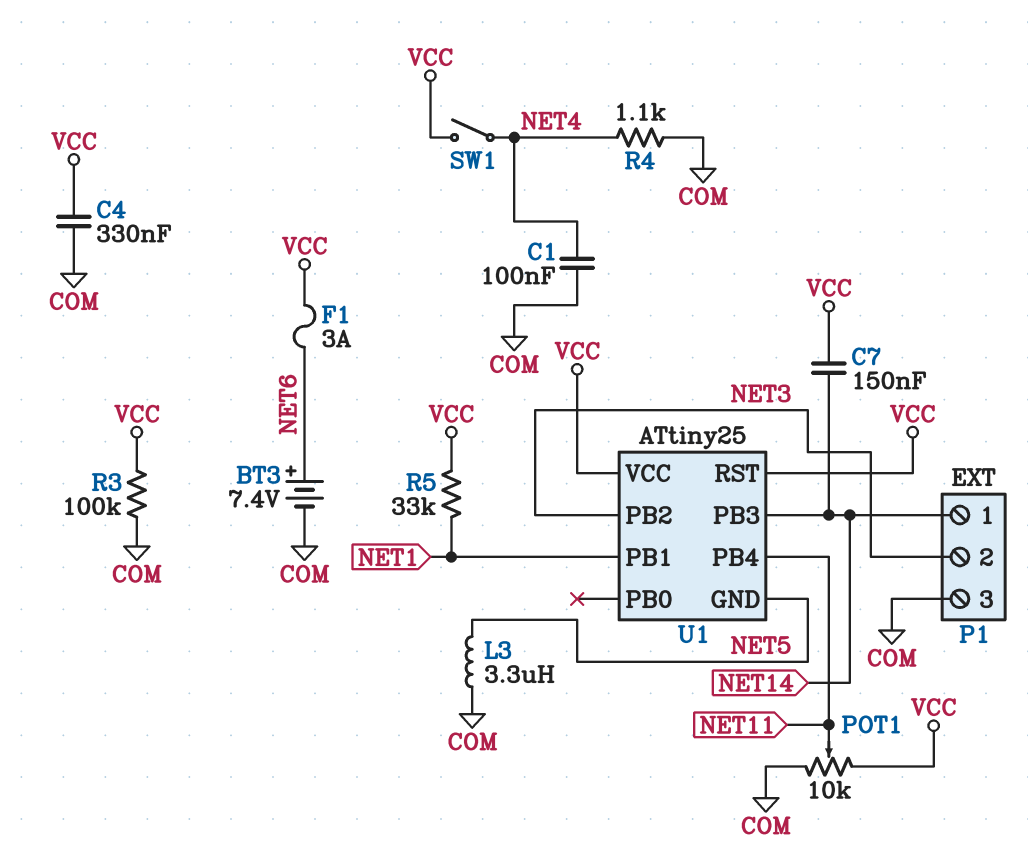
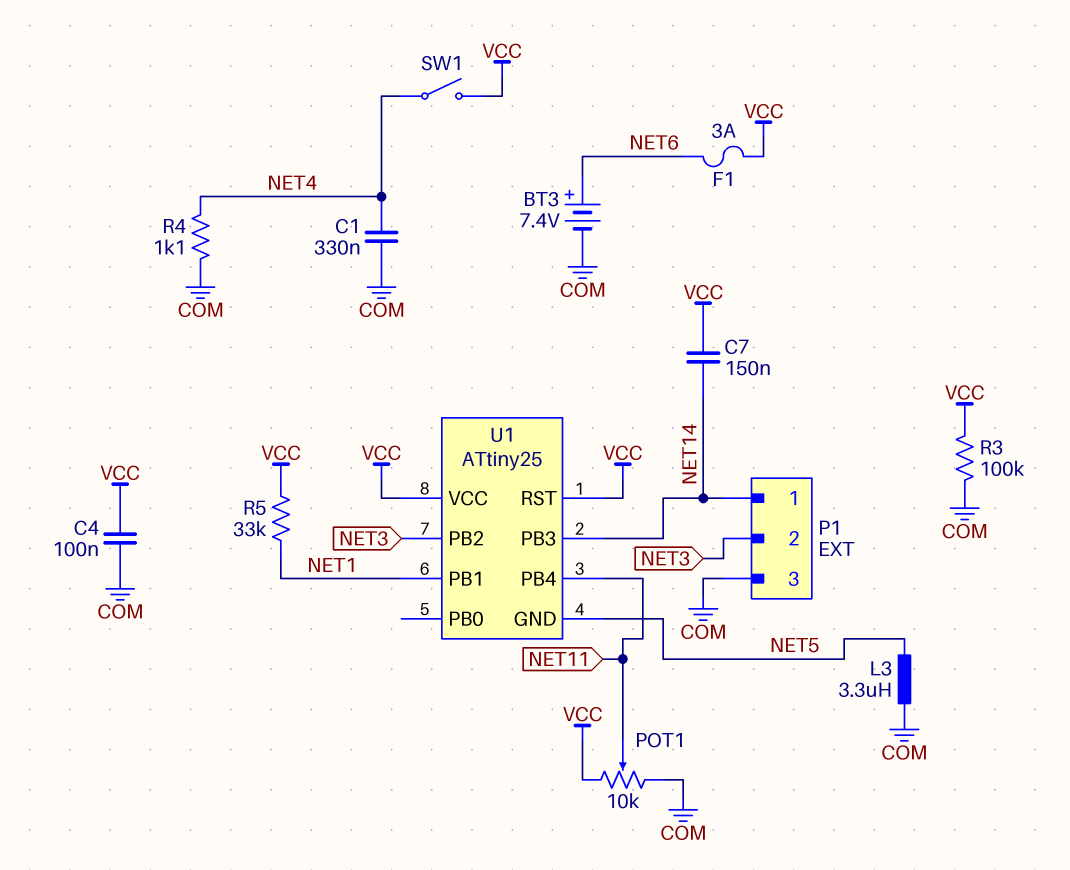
C1: 100nF (COM, NET4) -> 330nF (COM, NET4)
C4: 330nF (COM, VCC) -> 100nF (COM, VCC)

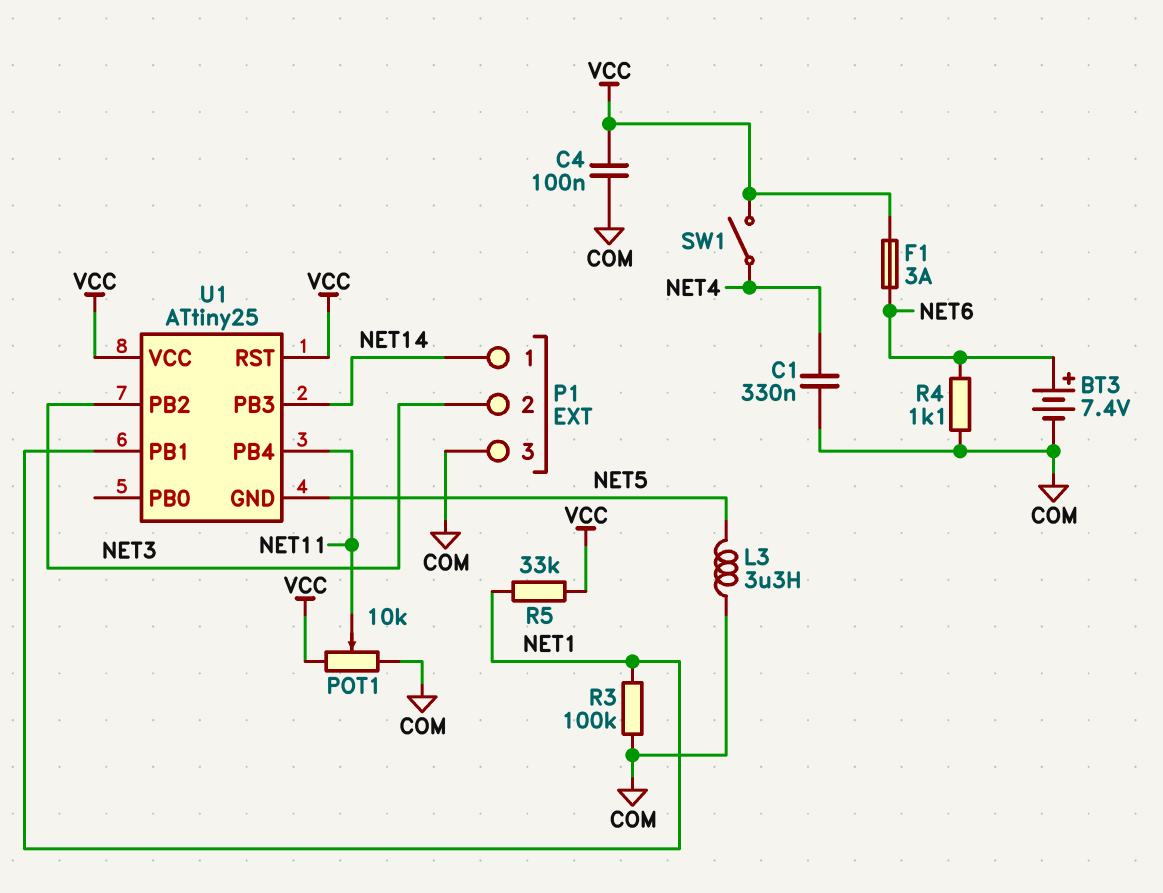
C7: 150nF (NET14, VCC) -> none
R3: 100k (COM, VCC) -> 100k (COM, NET1)
R4: 1.1k (COM, NET4) -> 1.1k (COM, NET6)

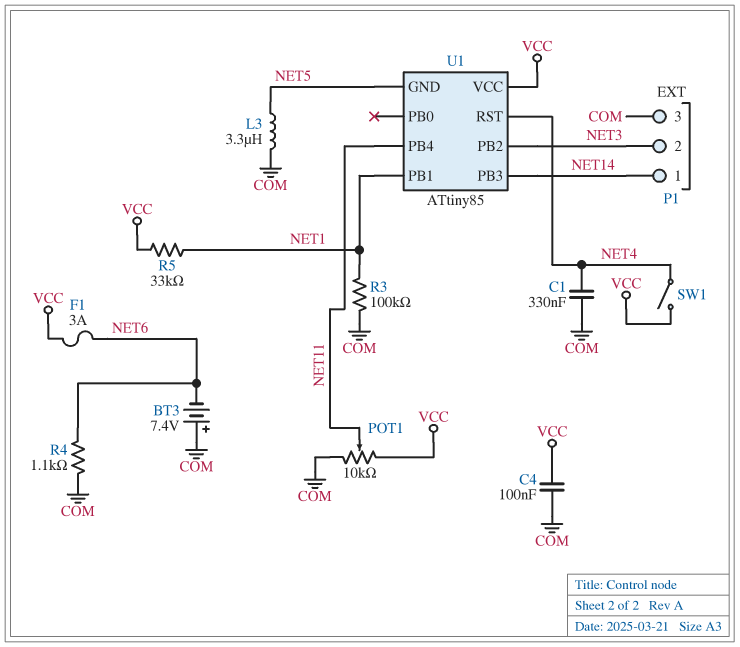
BT3: 7.4V (plus NET6, minus COM) -> 7.4V (plus COM, minus NET6)
U1: ATtiny25 -> ATtiny85
U1 pin RST: VCC -> NET4

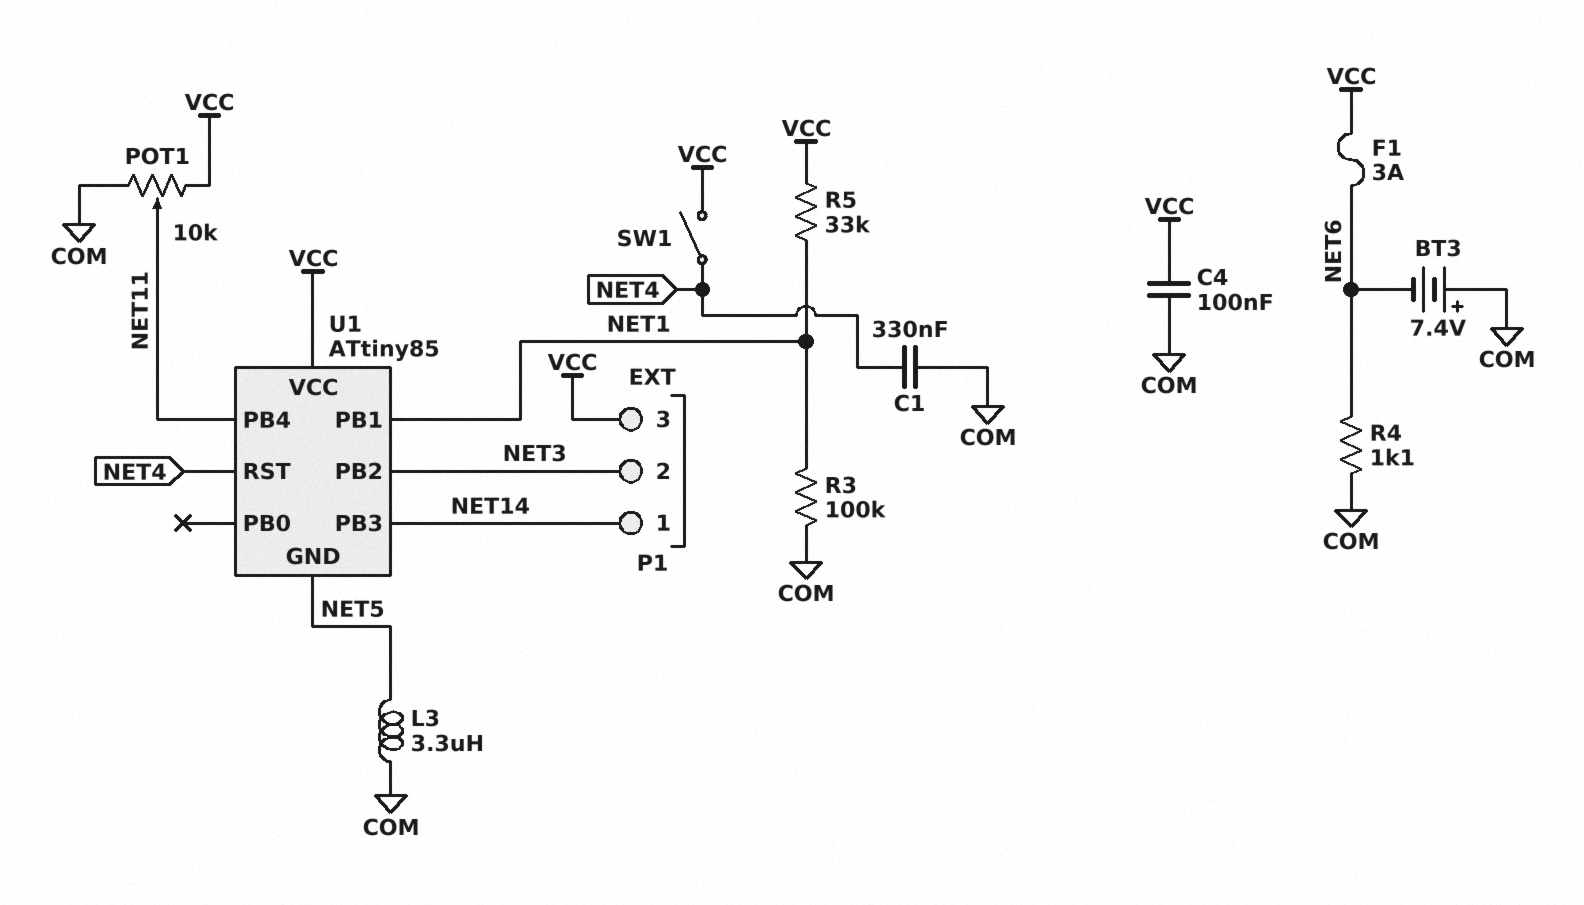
P1 pin 3: COM -> VCC

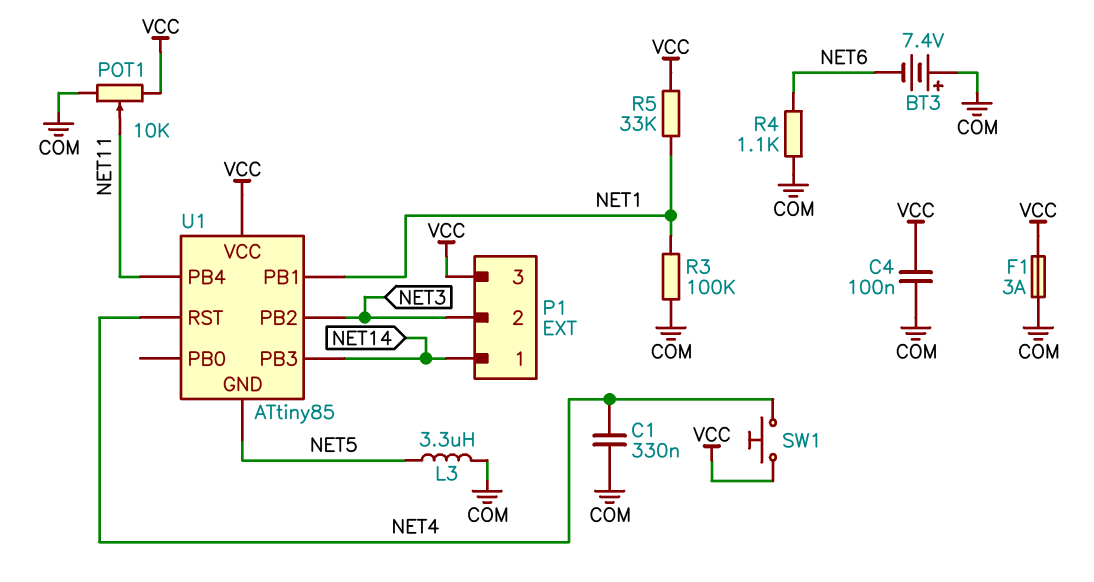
F1: 3A (NET6, VCC) -> 3A (COM, VCC)
SW1: switch (NET4, VCC) -> button (NET4, VCC)

